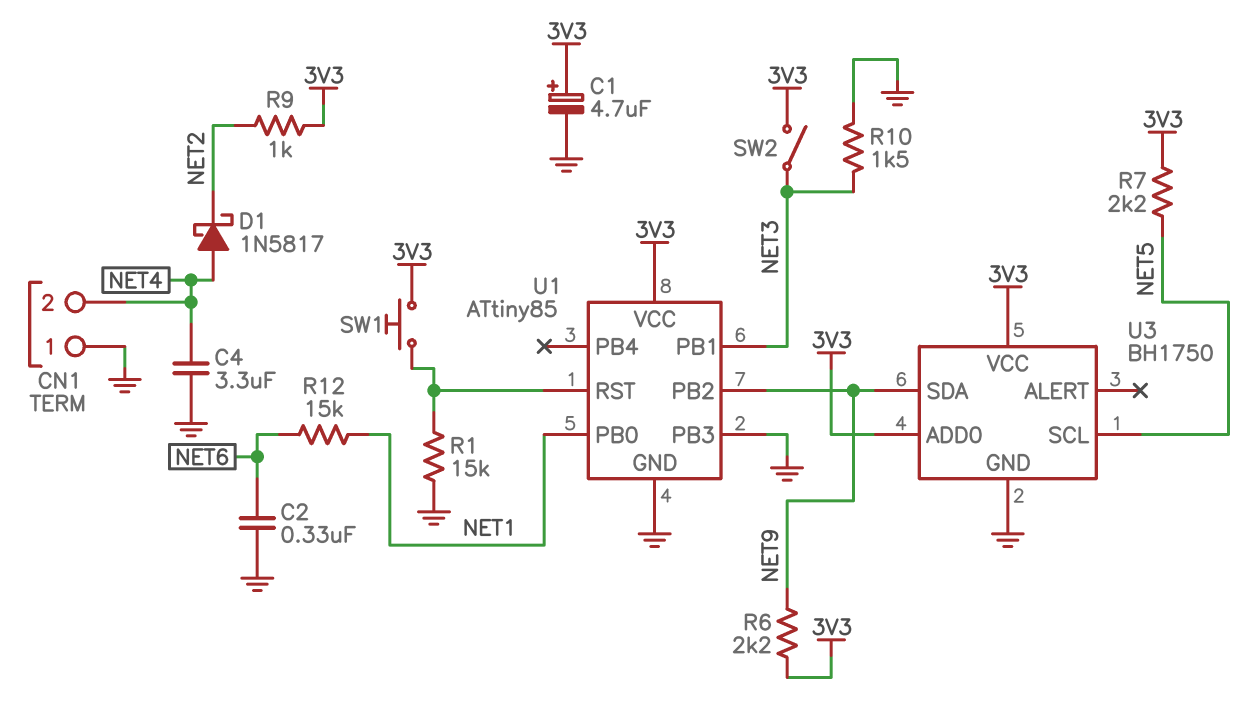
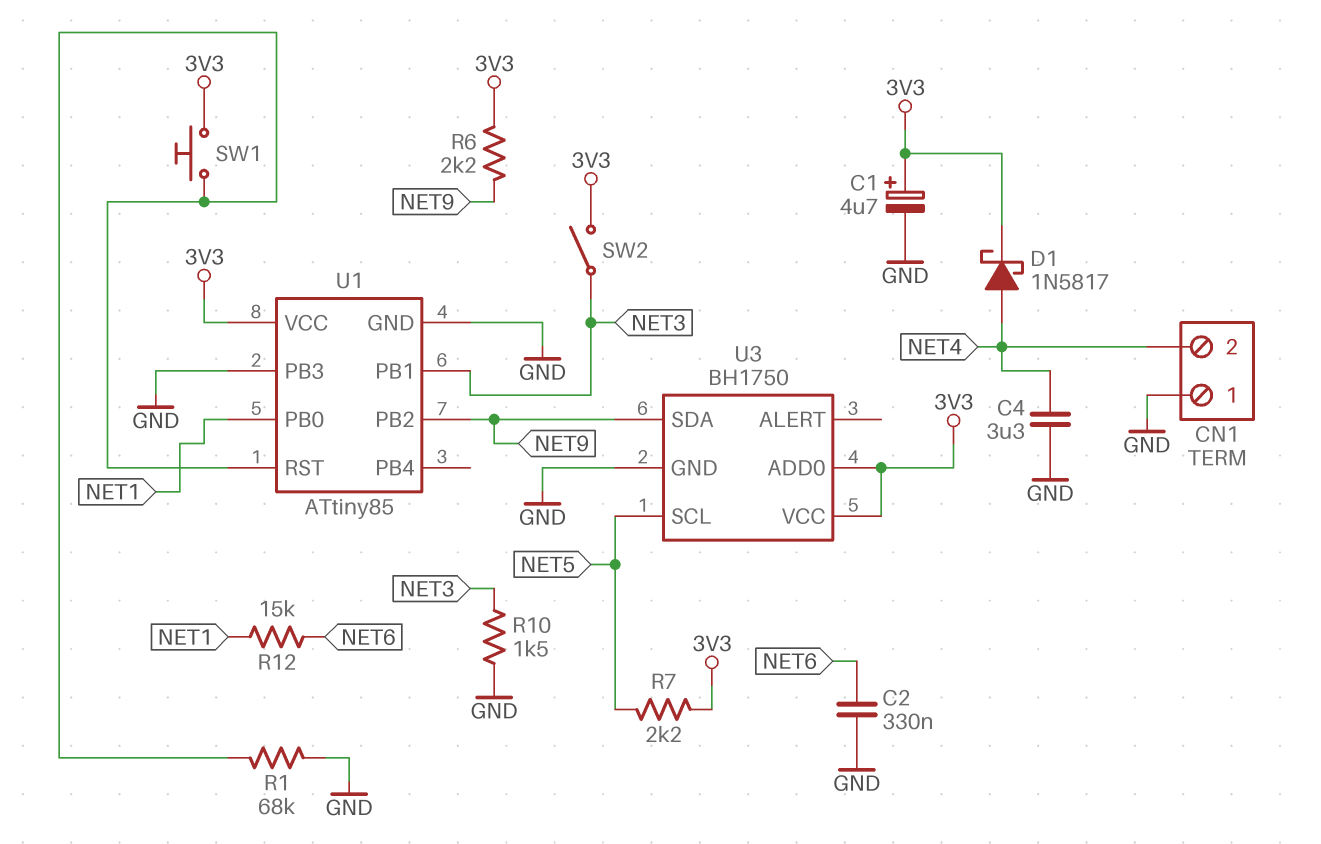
D1: schottky 1N5817 (A NET4, K NET2) -> schottky 1N5817 (A NET4, K 3V3)
R1: 15k (GND, U1/RST) -> 68k (GND, U1/RST)
R9: 1k (3V3, NET2) -> none

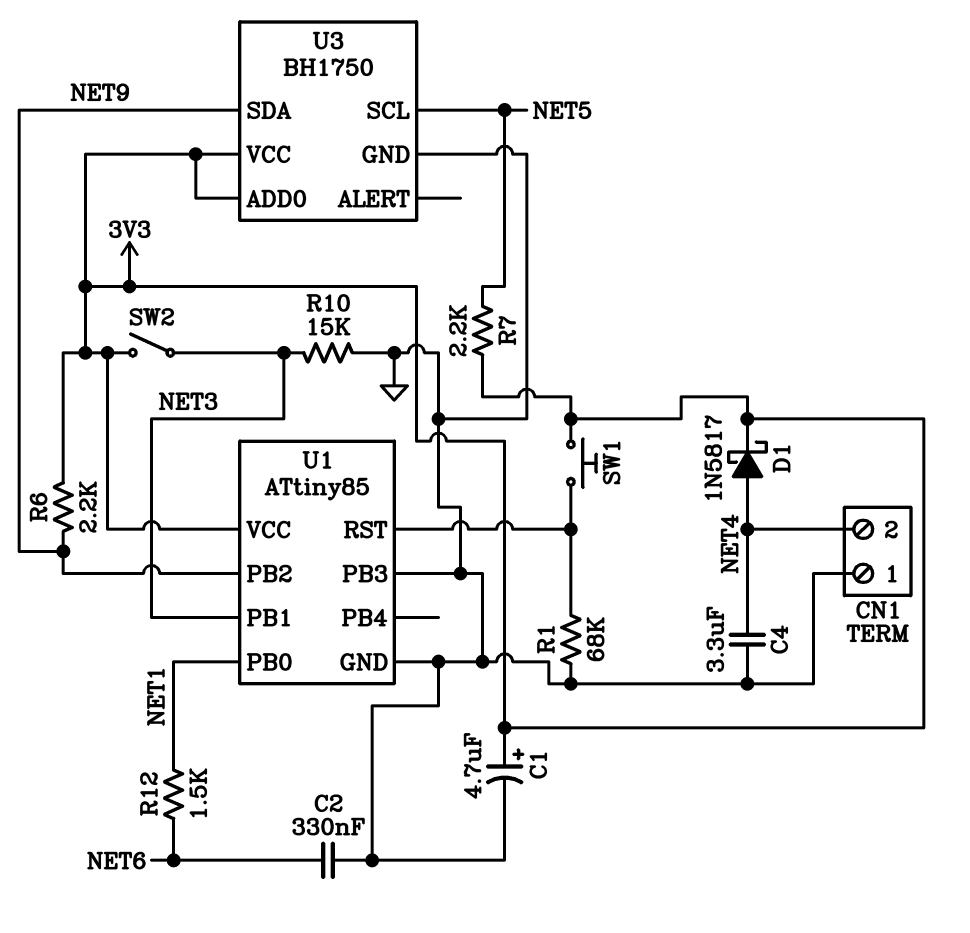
R10: 1.5k (GND, NET3) -> 15k (GND, NET3)
R12: 15k (NET1, NET6) -> 1.5k (NET1, NET6)

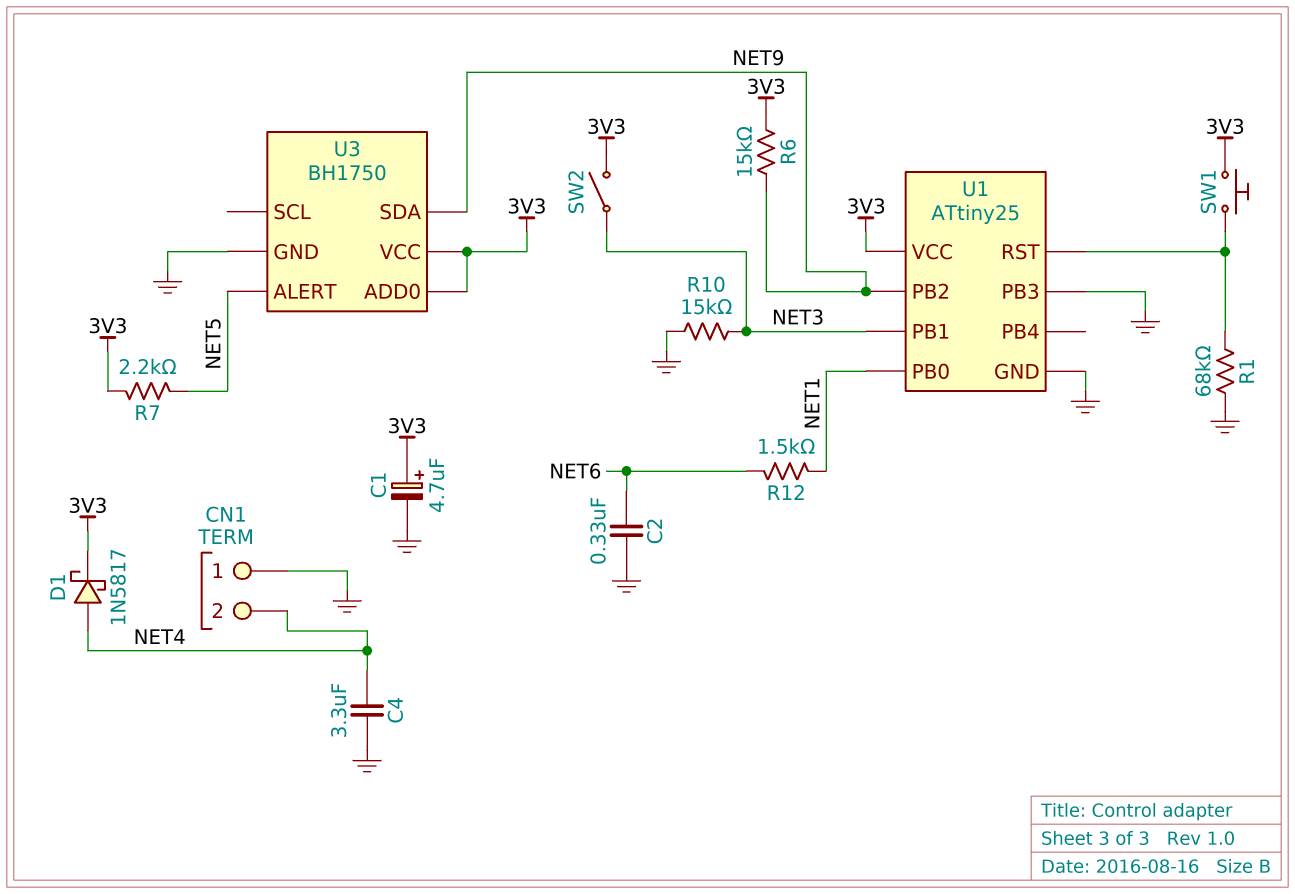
R6: 2.2k (3V3, NET9) -> 15k (3V3, NET9)
U1: ATtiny85 -> ATtiny25
U3 pin ALERT: none -> NET5
U3 pin SCL: NET5 -> none

